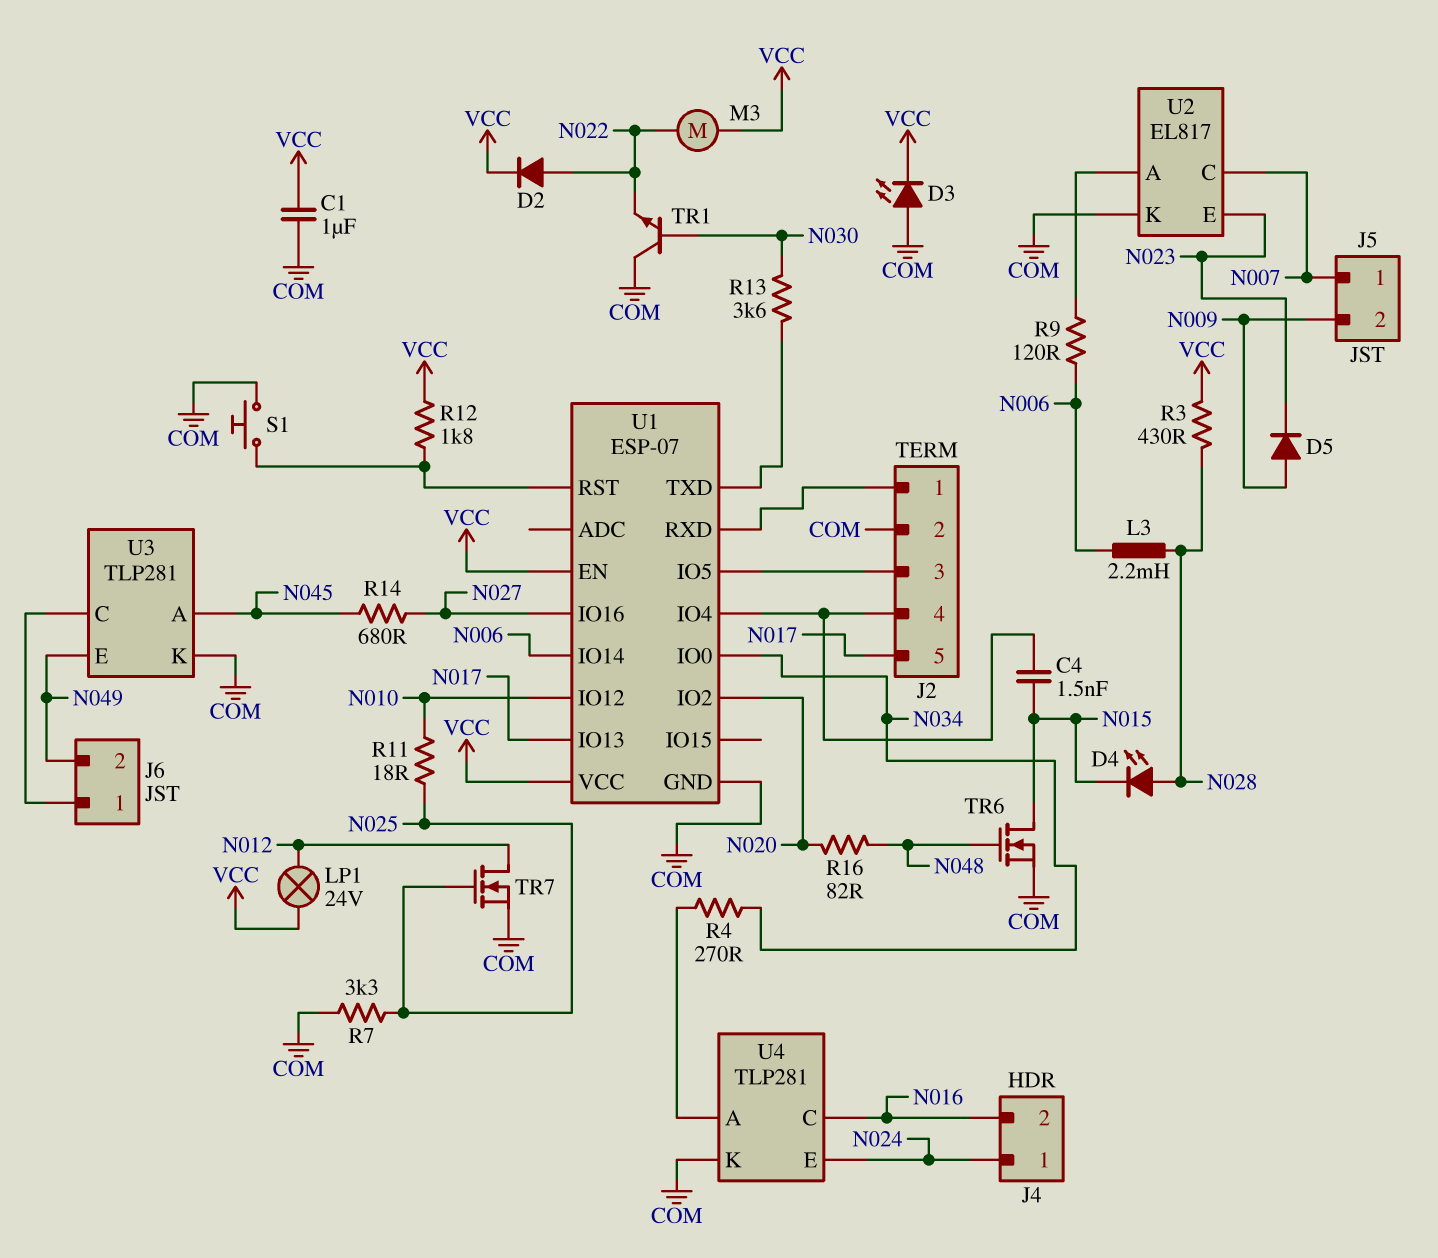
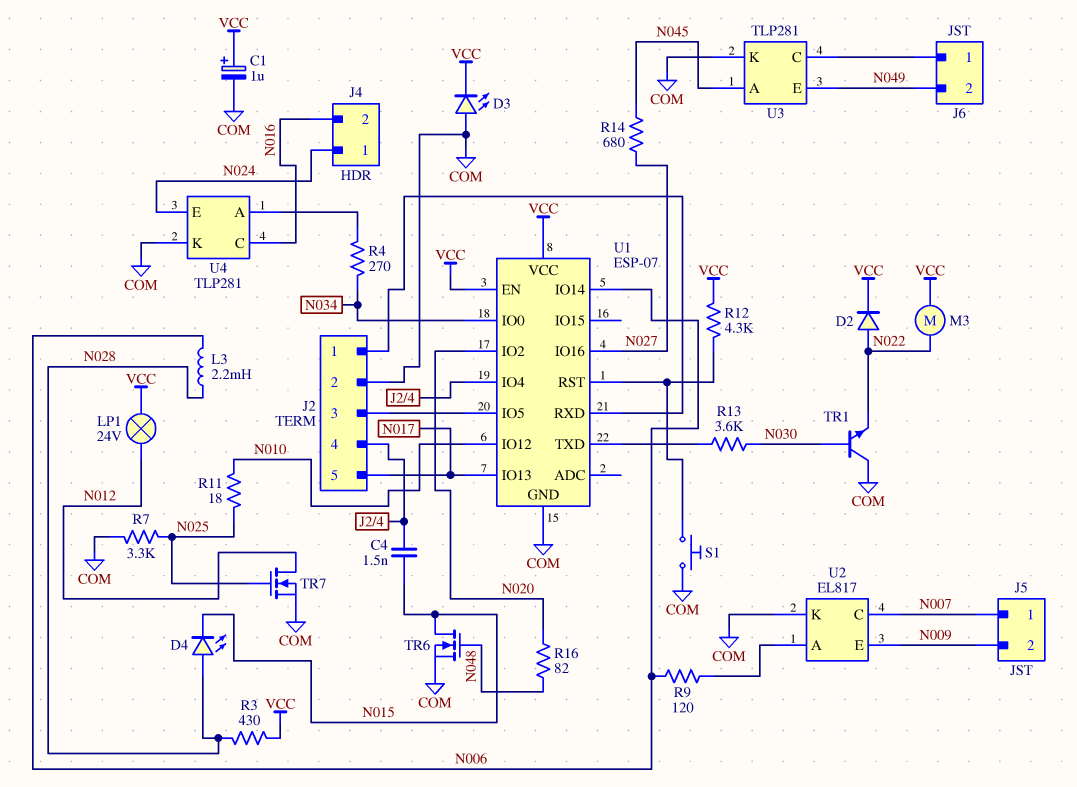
C1: 1uF (COM, VCC) -> 1uF (plus VCC, minus COM)
D5: diode (A N009, K N023) -> none
R12: 1.8k (U1/RST, VCC) -> 4.3k (U1/RST, VCC)
U2 pin E: N023 -> N009

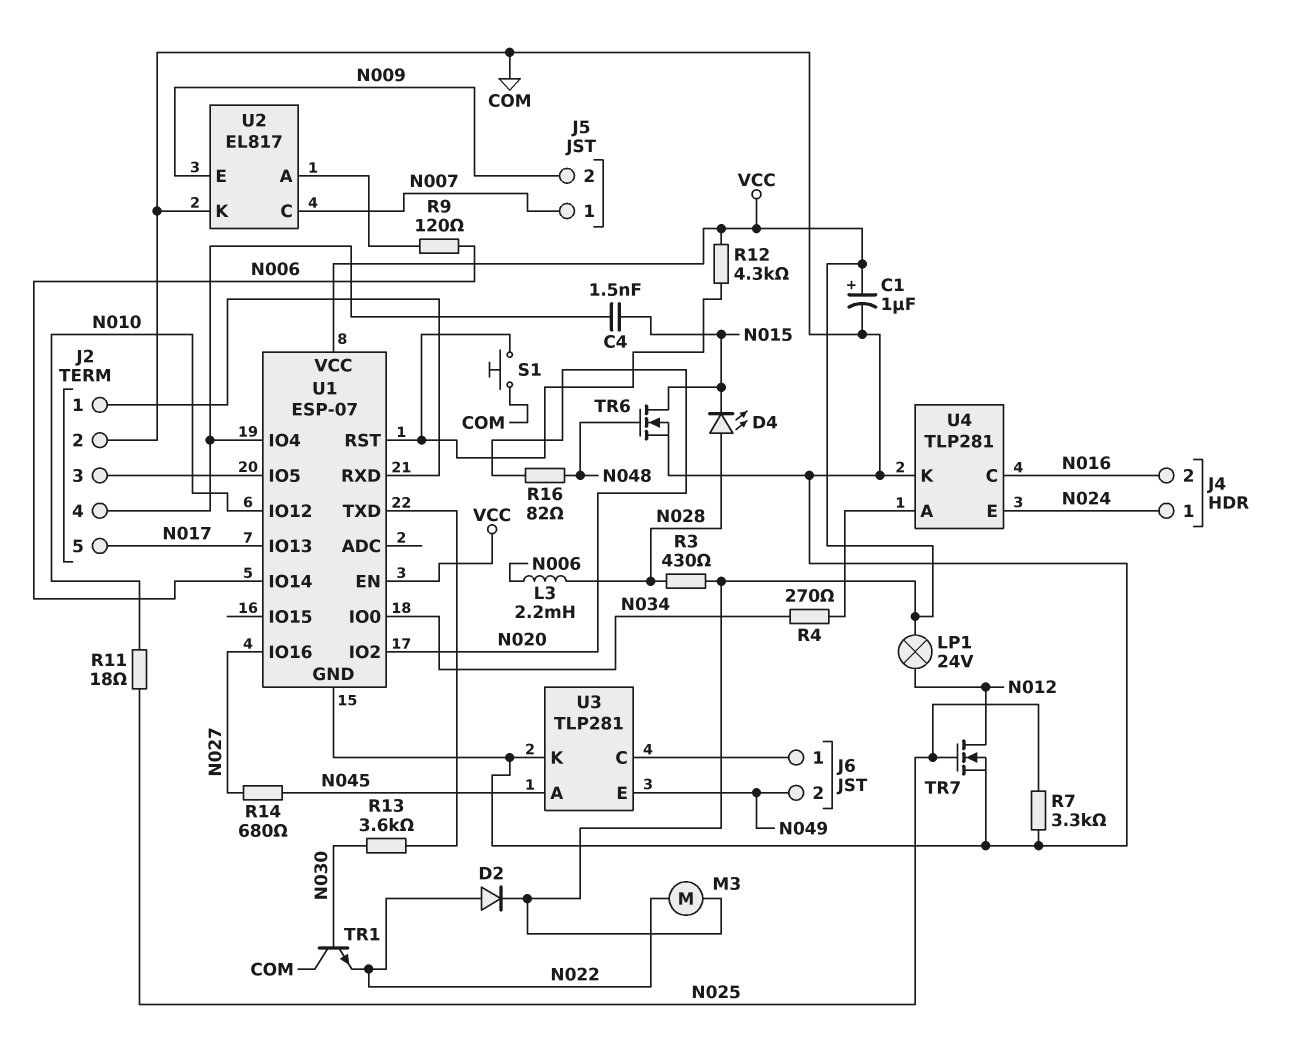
D3: LED (A COM, K VCC) -> none

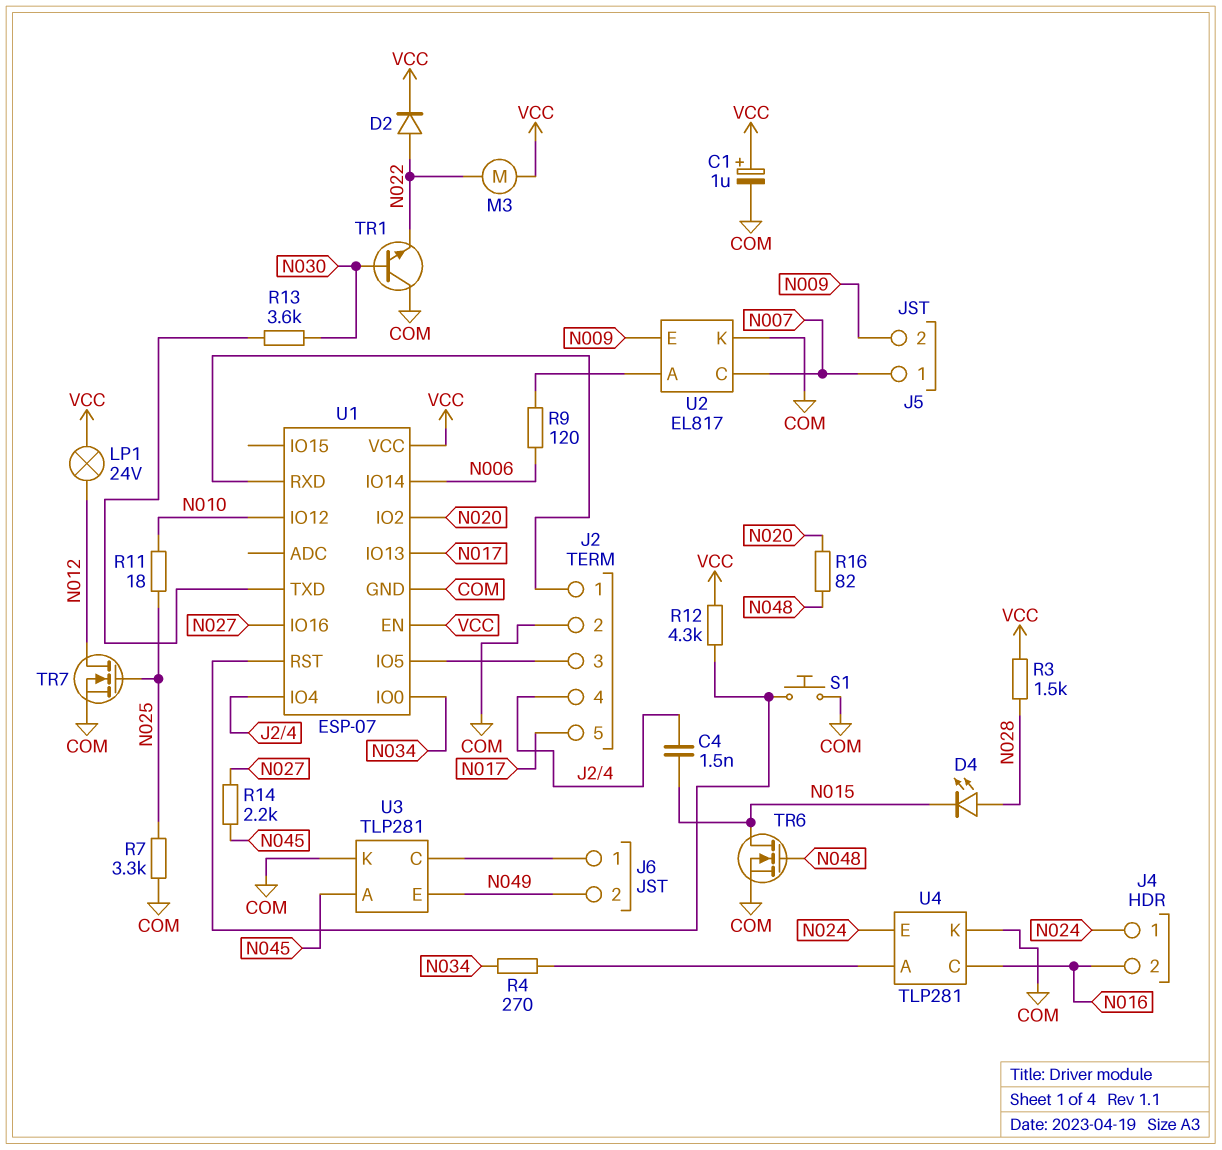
L3: 2.2mH (N006, N028) -> none
R3: 430 (N028, VCC) -> 1.5k (N028, VCC)
R14: 680 (N027, N045) -> 2.2k (N027, N045)

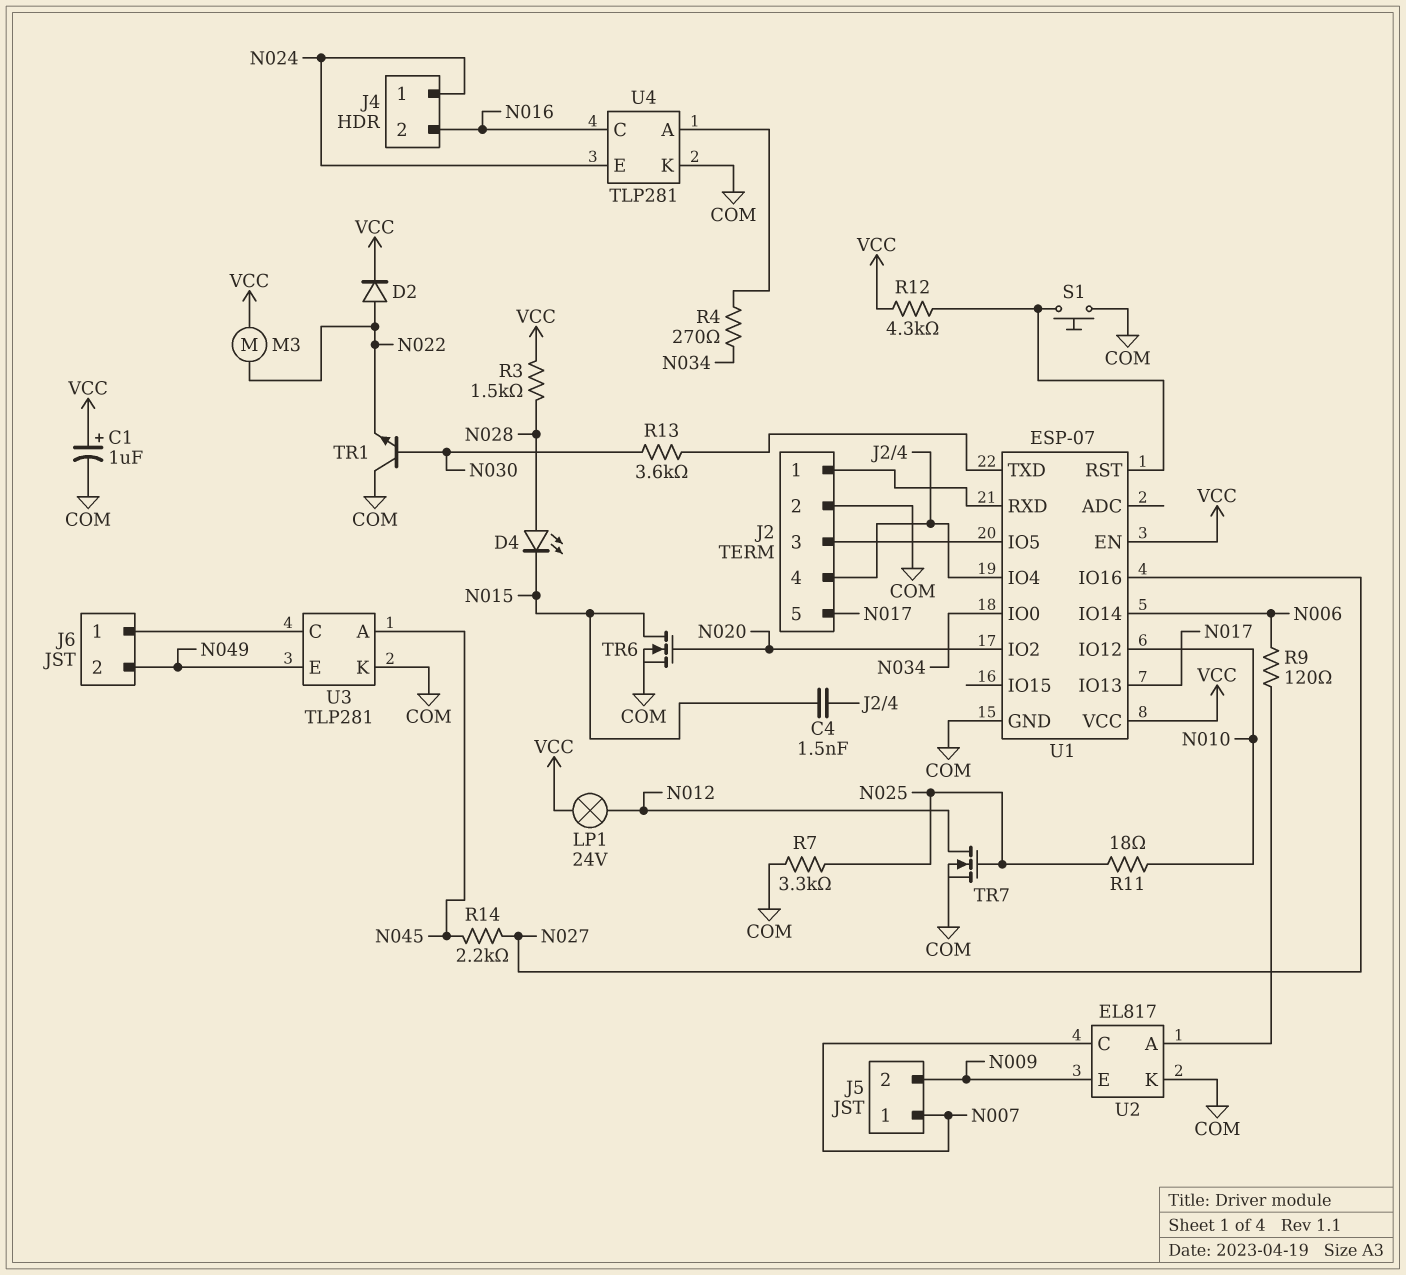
R16: 82 (N020, N048) -> none
TR6: NMOS (G N048, D N015, S COM) -> NMOS (G N020, D N015, S COM)

